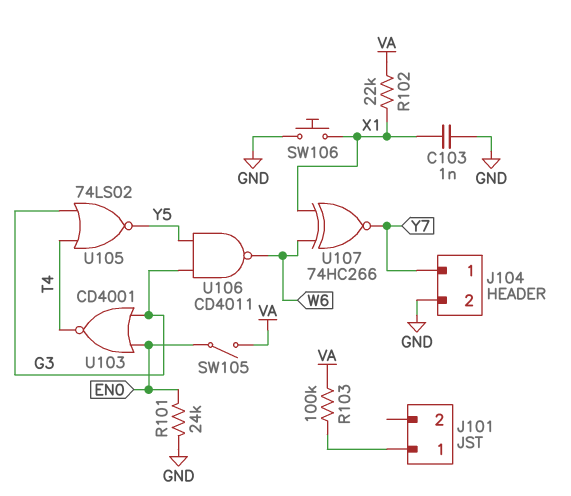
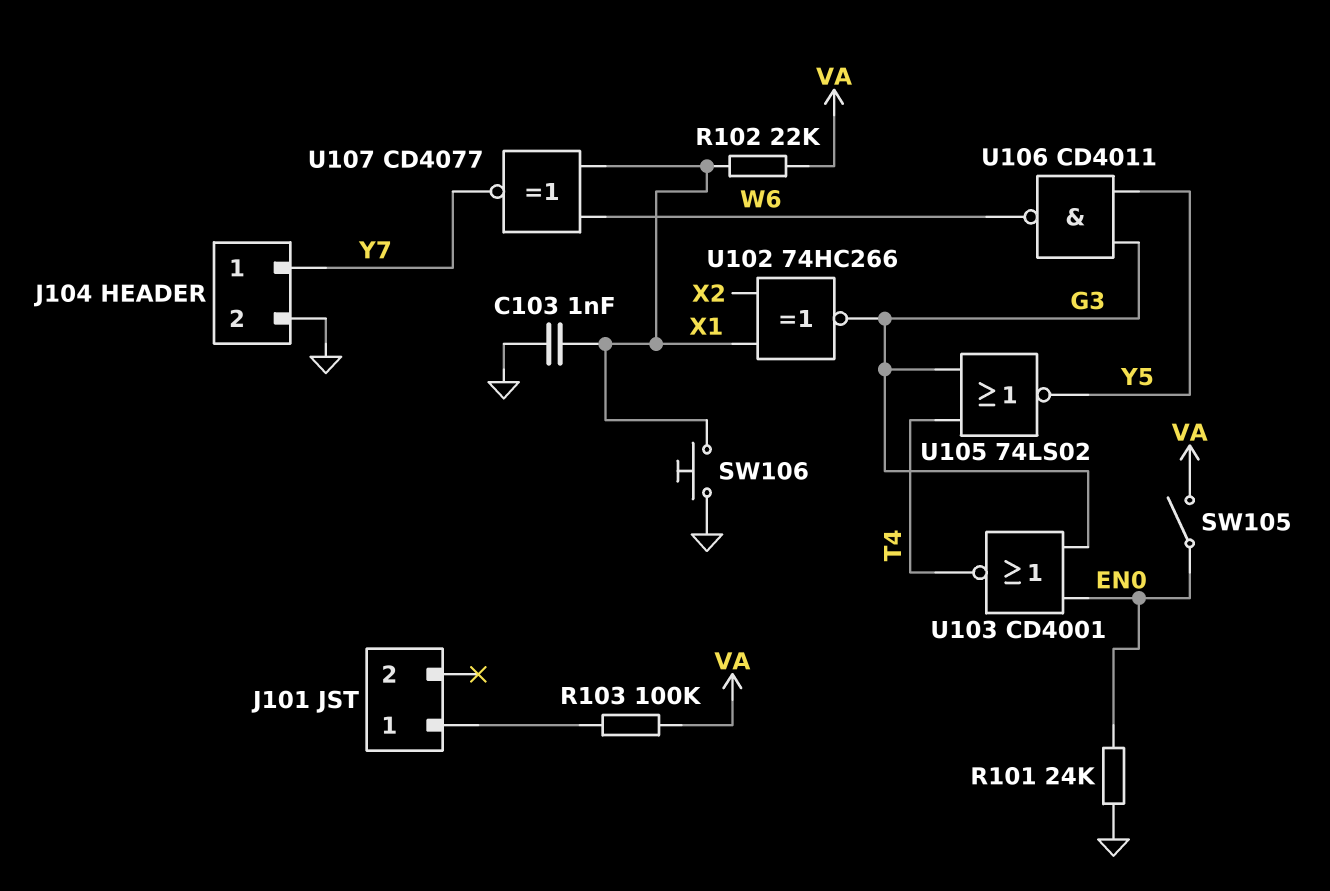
U102: none -> XNOR 74HC266 (in X1, in X2, out G3)
U107: XNOR 74HC266 (in W6, in X1, out Y7) -> XNOR CD4077 (in W6, in X1, out Y7)

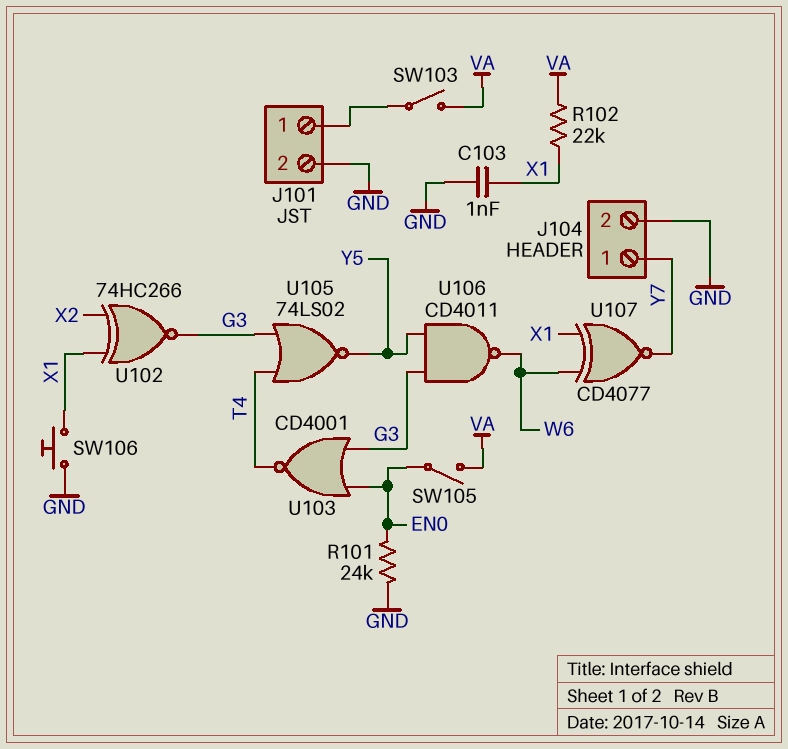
J101 pin 2: none -> GND
R103: 100k (J101/1, VA) -> none
SW103: none -> switch (J101/1, VA)

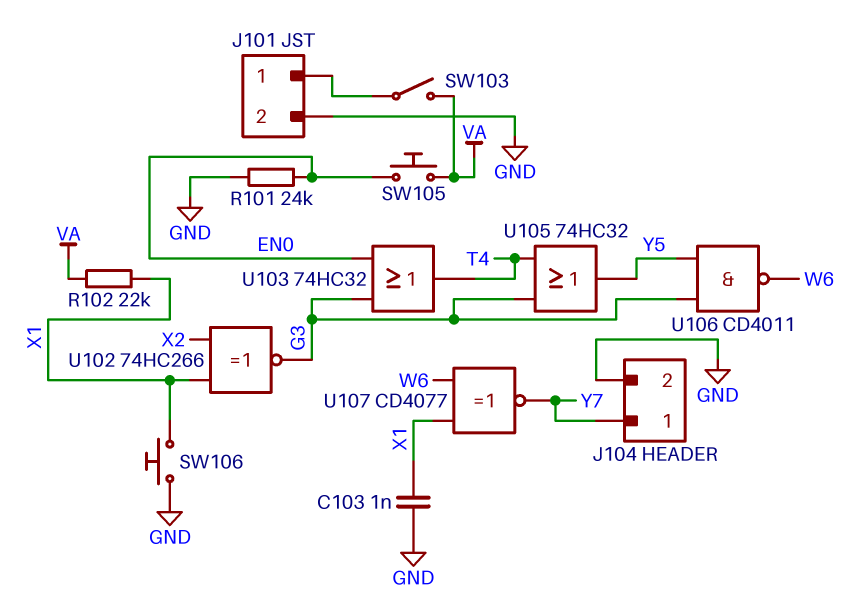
SW105: switch (EN0, VA) -> button (EN0, VA)
U103: NOR CD4001 (in EN0, in G3, out T4) -> OR 74HC32 (in EN0, in G3, out T4)
U105: NOR 74LS02 (in G3, in T4, out Y5) -> OR 74HC32 (in G3, in T4, out Y5)

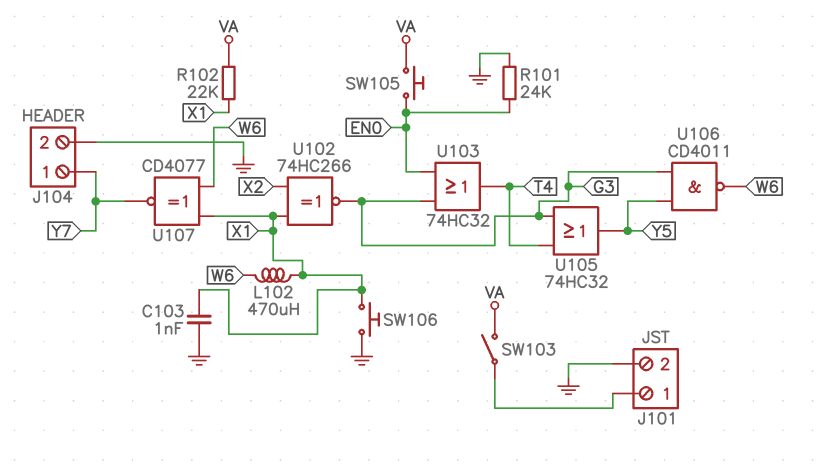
L102: none -> 470uH (W6, X1)

